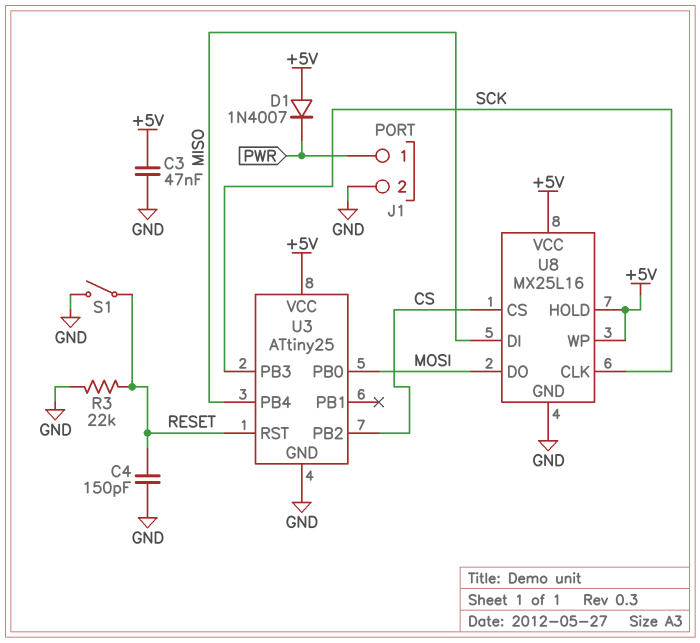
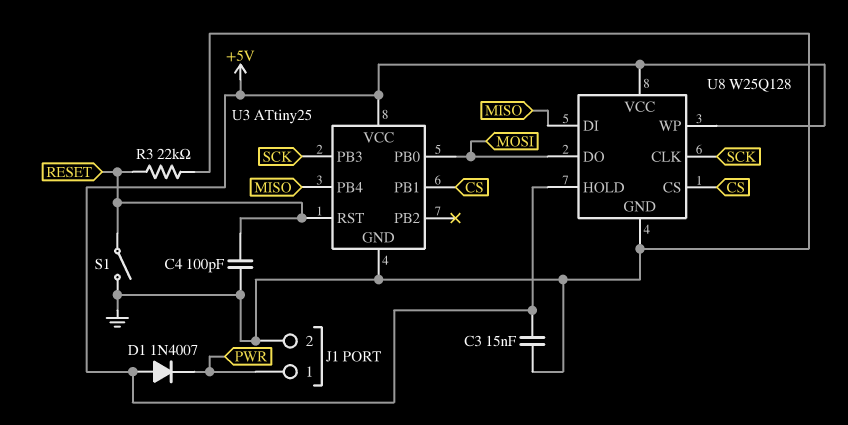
C3: 47nF (+5V, GND) -> 15nF (+5V, GND)
C4: 150pF (GND, RESET) -> 100pF (GND, RESET)
U3 pin PB1: none -> CS
U3 pin PB2: CS -> none
U8: MX25L16 -> W25Q128

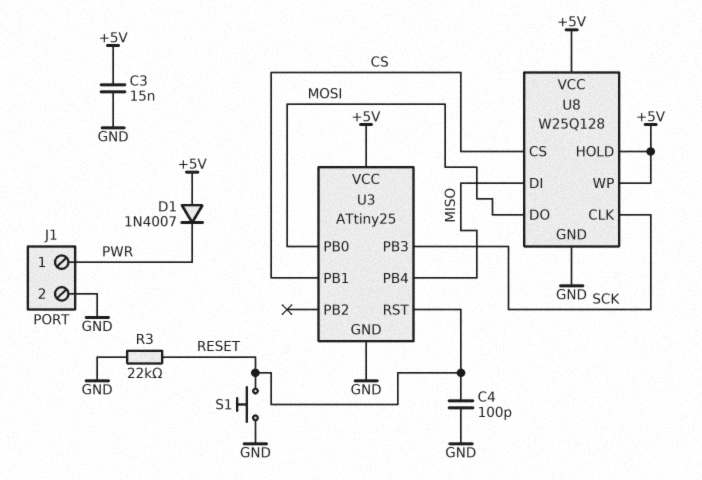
S1: switch (GND, RESET) -> button (GND, RESET)

